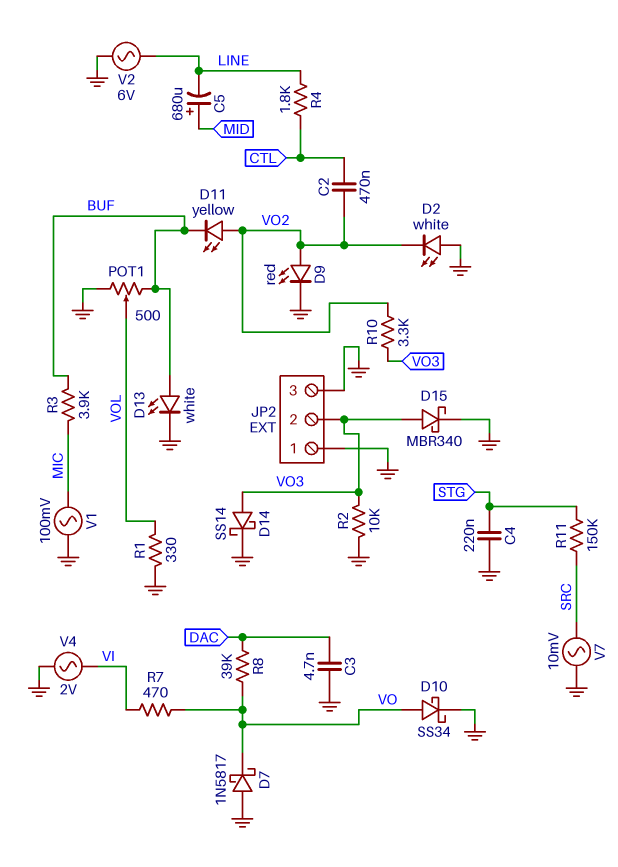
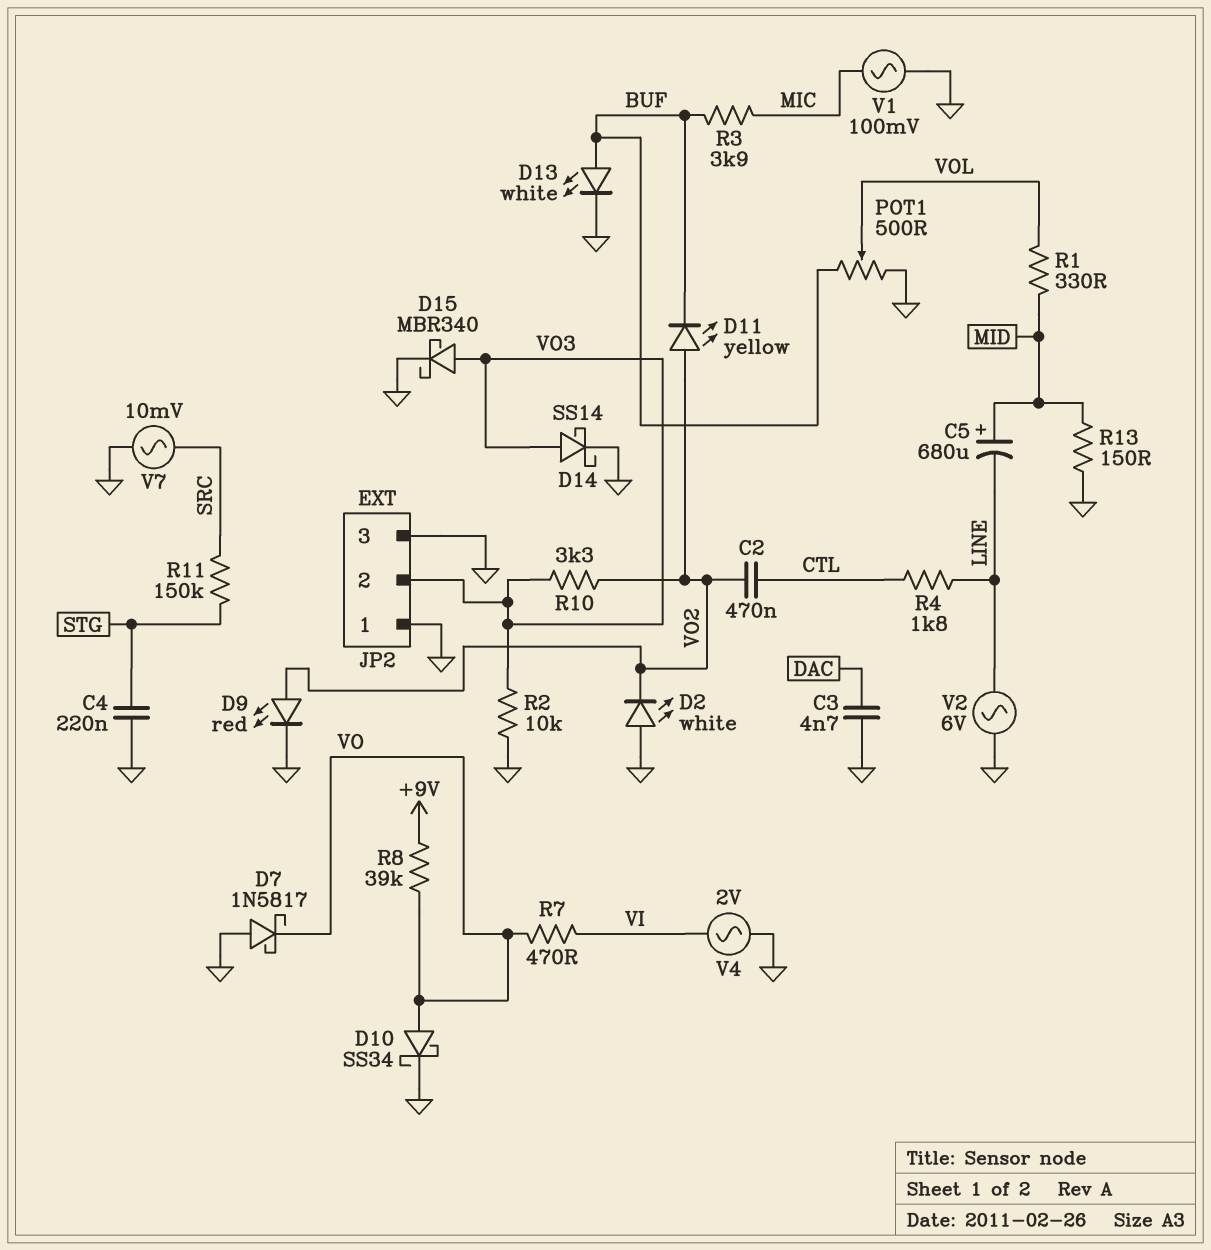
R1: 330 (GND, VOL) -> 330 (MID, VOL)
R8: 39k (DAC, VO) -> 39k (+9V, VO)
R13: none -> 150 (GND, MID)

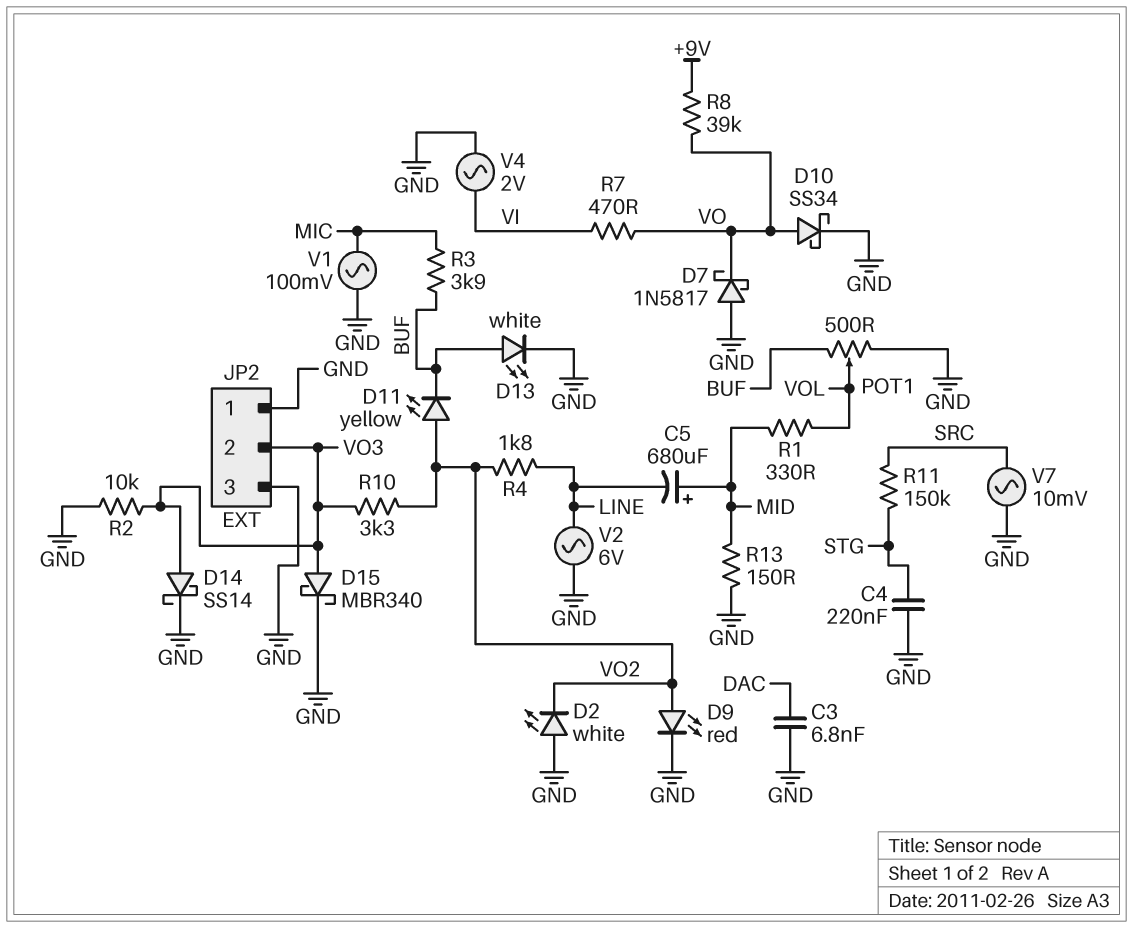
C2: 470nF (CTL, VO2) -> none
C3: 4.7nF (DAC, GND) -> 6.8nF (DAC, GND)
R4: 1.8k (CTL, LINE) -> 1.8k (LINE, VO2)

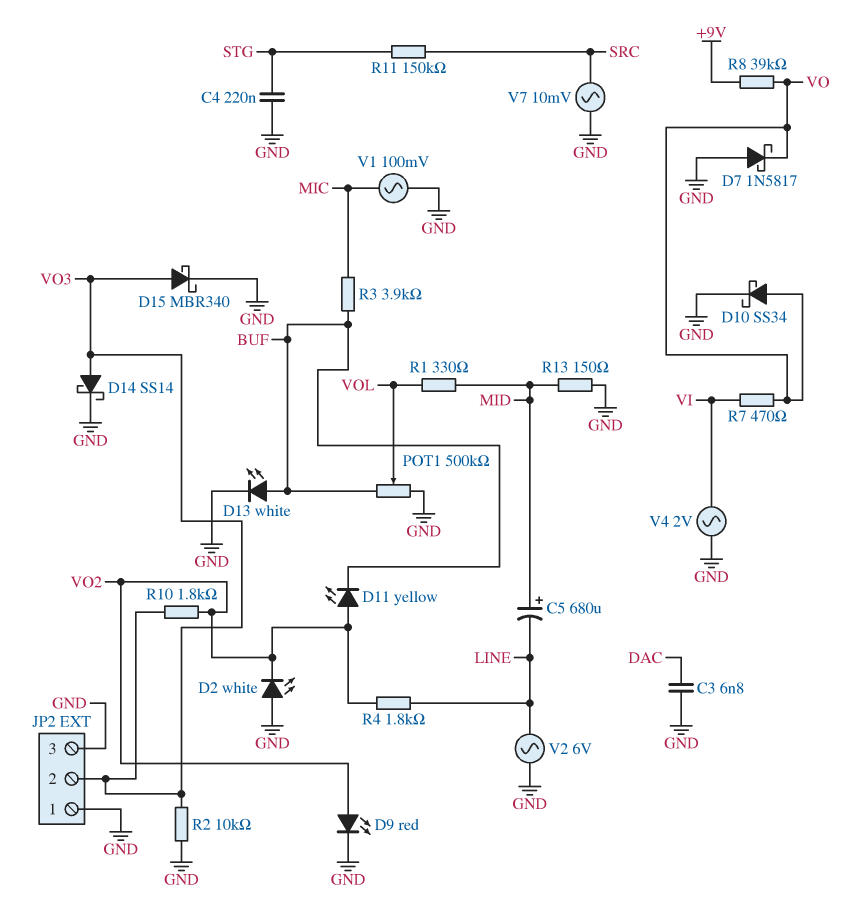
POT1: 500 (BUF, GND, wiper VOL) -> 500k (BUF, GND, wiper VOL)
R10: 3.3k (VO2, VO3) -> 1.8k (VO2, VO3)

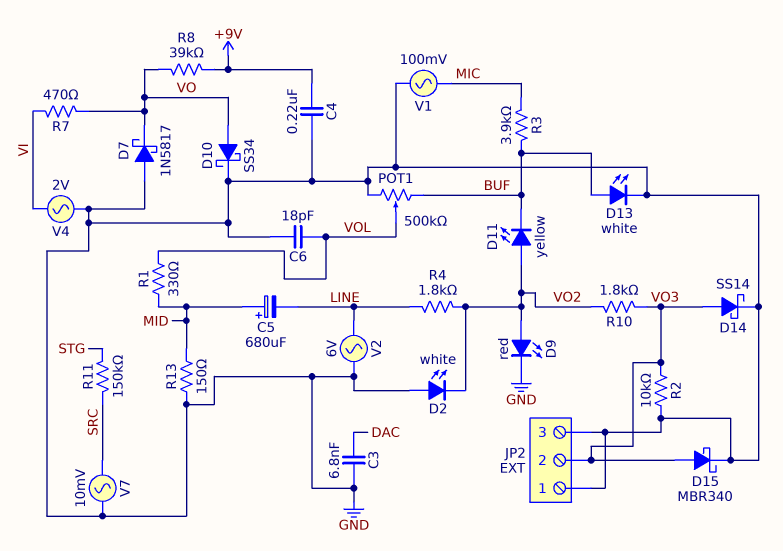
C4: 220nF (GND, STG) -> 220nF (+9V, GND)
C6: none -> 18pF (GND, VOL)

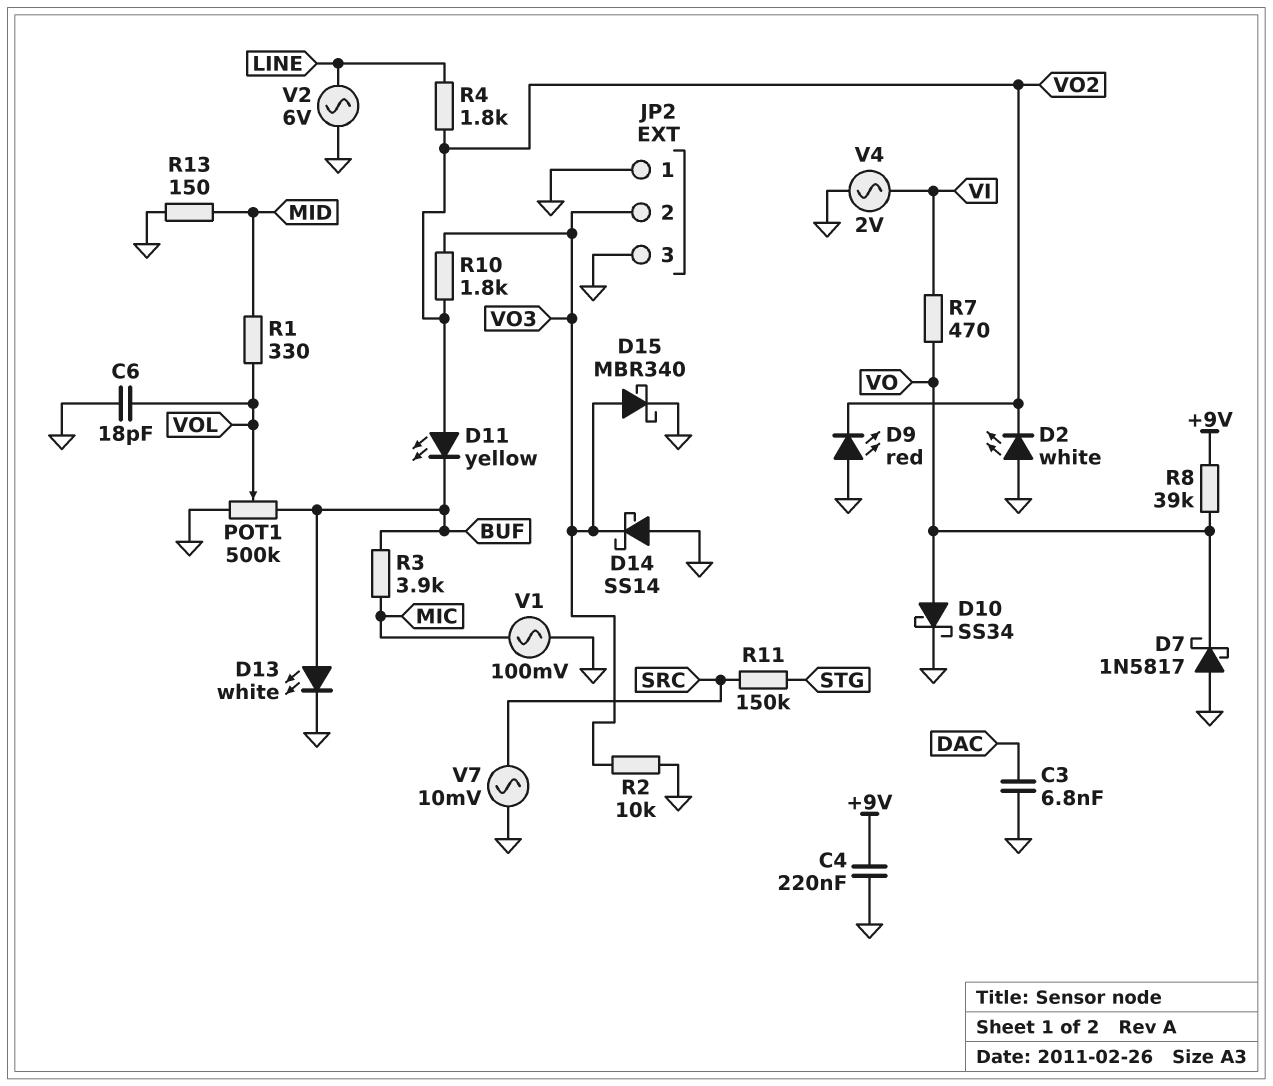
C5: 680uF (plus MID, minus LINE) -> none
D9: LED red (A VO2, K GND) -> LED red (A GND, K VO2)
D14: schottky SS14 (A VO3, K GND) -> schottky SS14 (A GND, K VO3)

